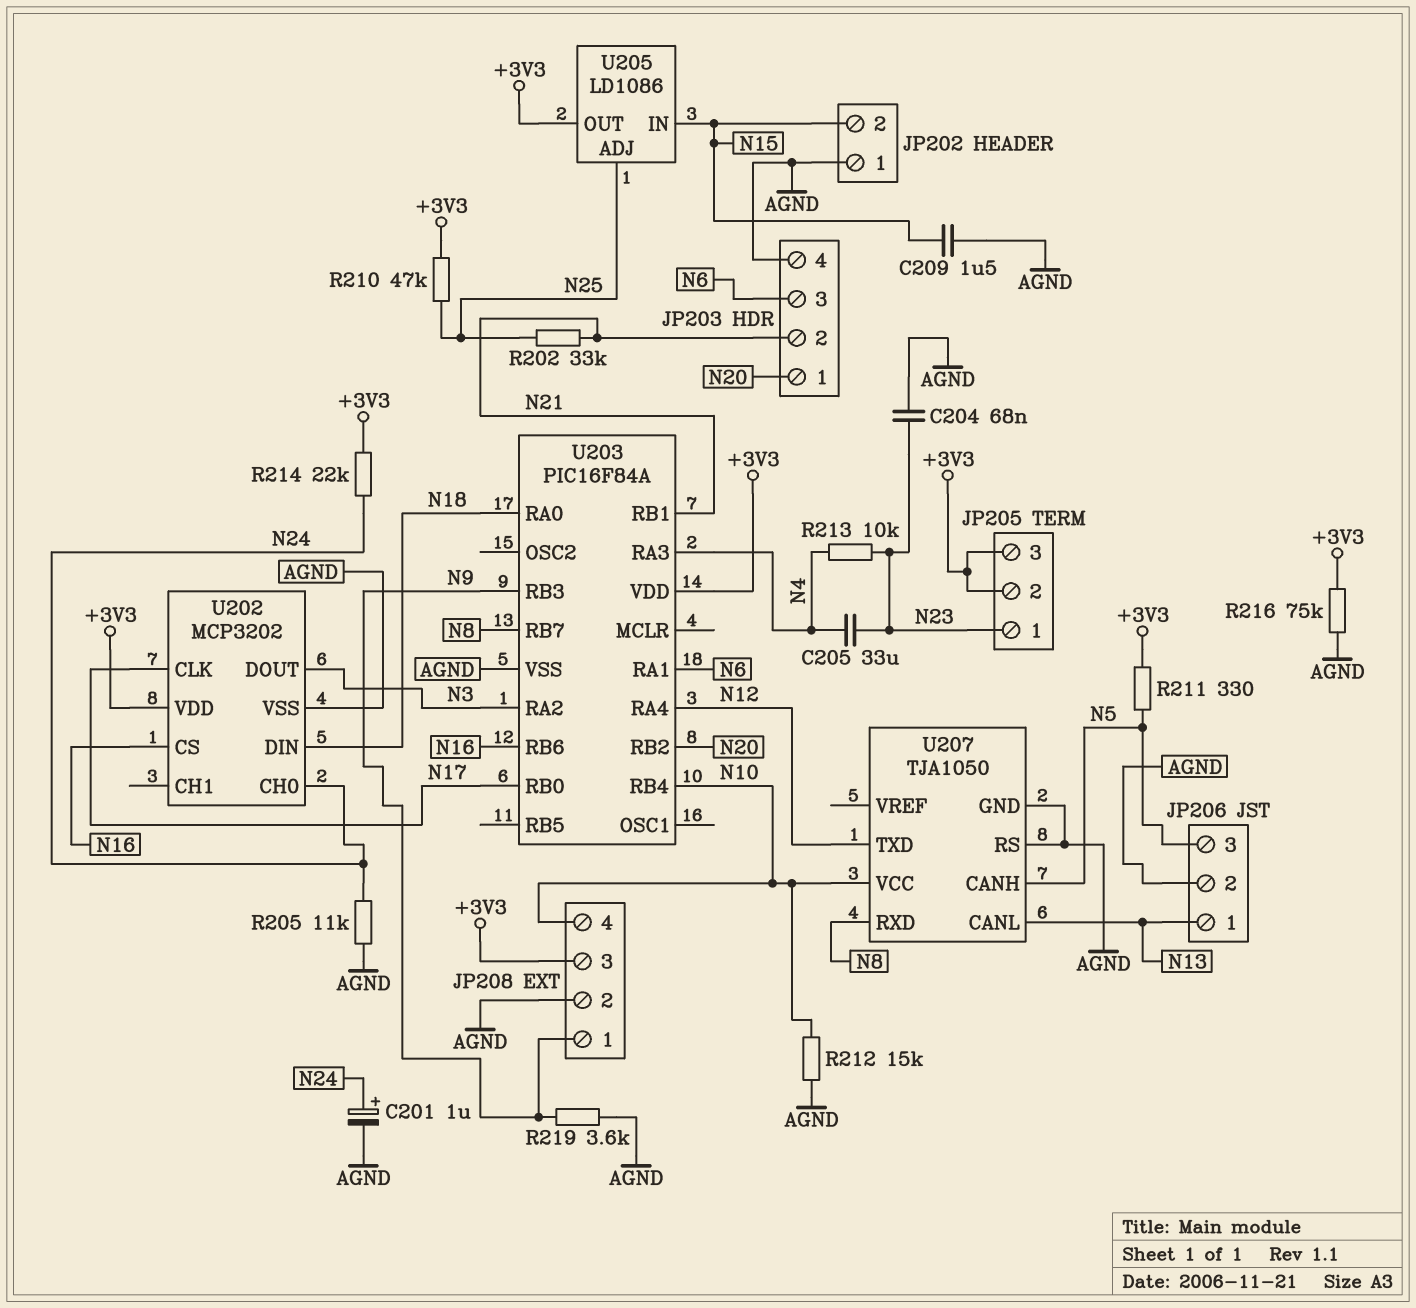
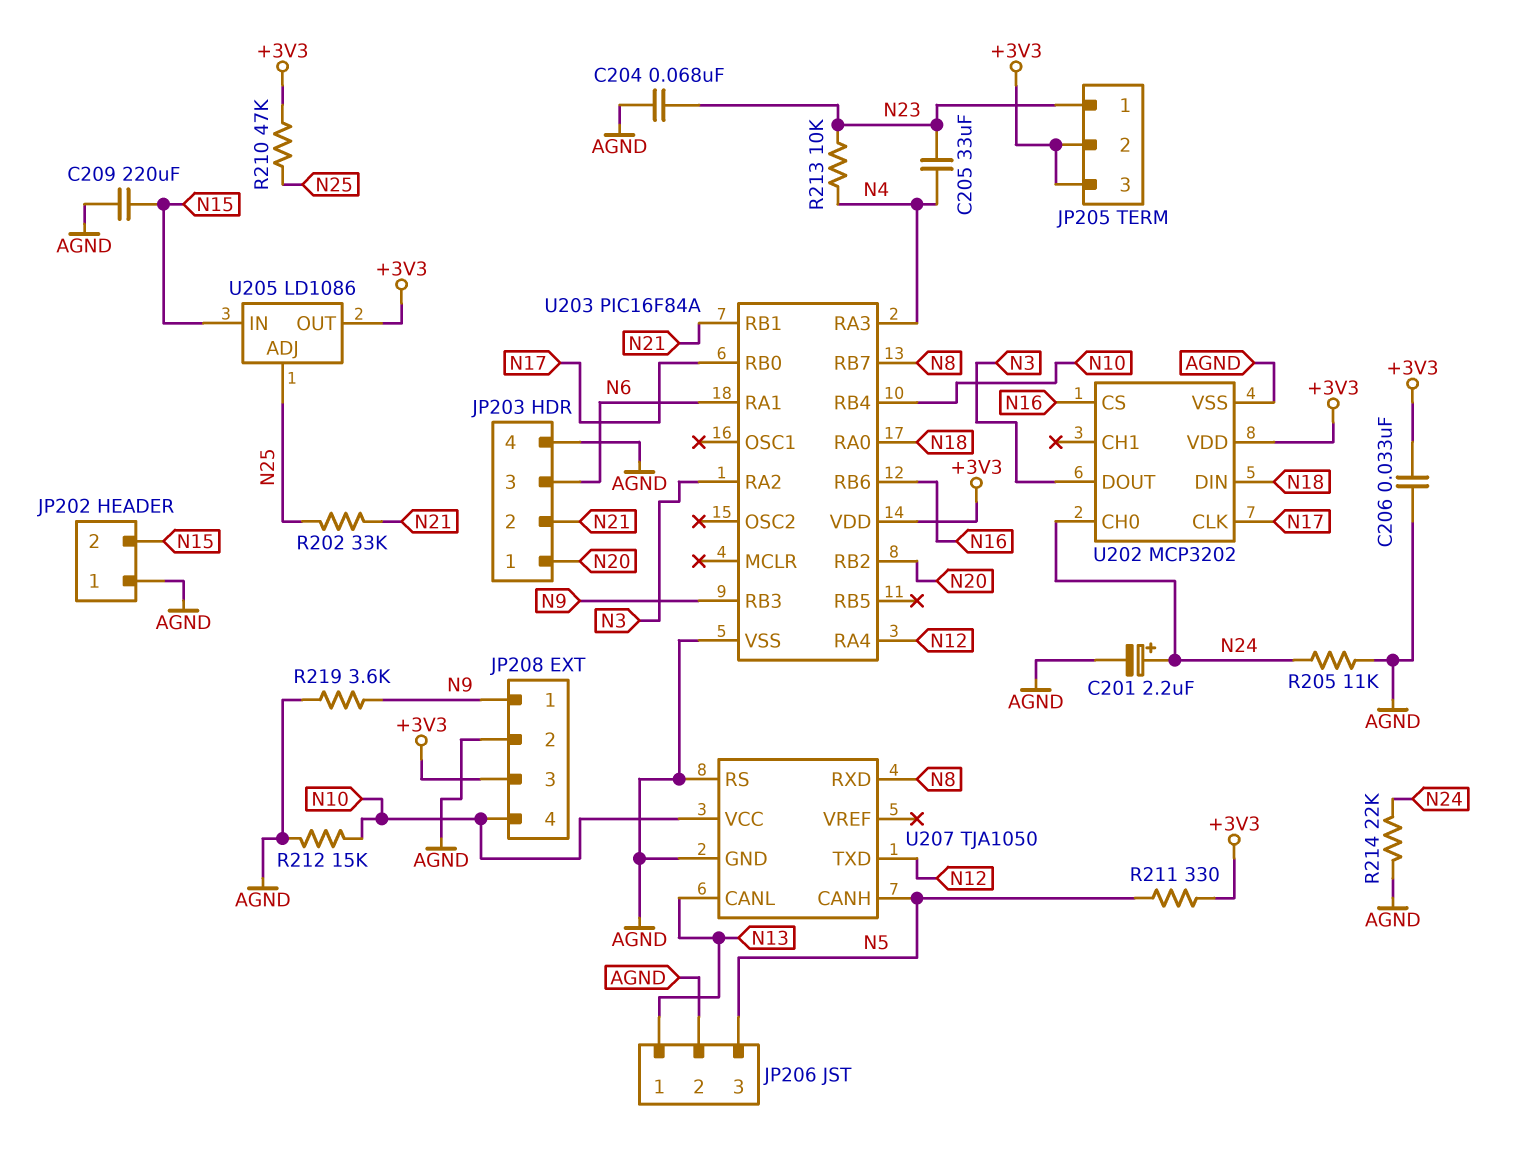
C201: 1uF (plus N24, minus AGND) -> 2.2uF (plus N24, minus AGND)
C206: none -> 33nF (+3V3, AGND)
C209: 1.5uF (AGND, N15) -> 220uF (AGND, N15)
R214: 22k (+3V3, N24) -> 22k (AGND, N24)
R216: 75k (+3V3, AGND) -> none

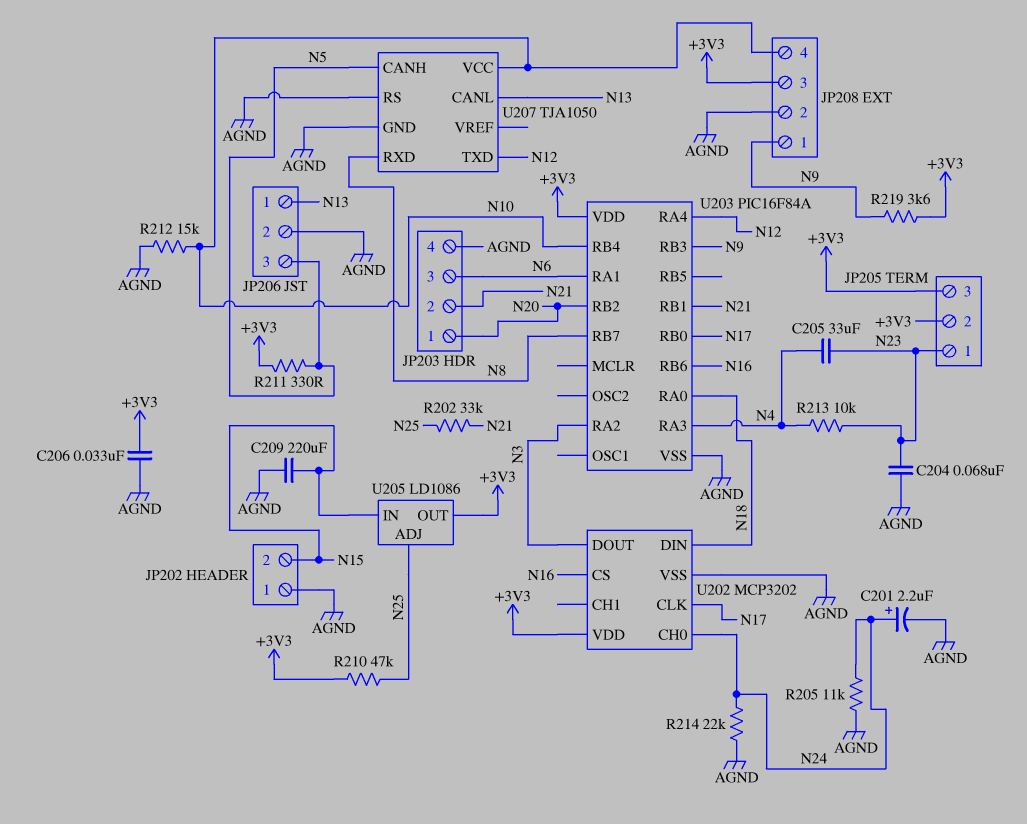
R219: 3.6k (AGND, N9) -> 3.6k (+3V3, N9)

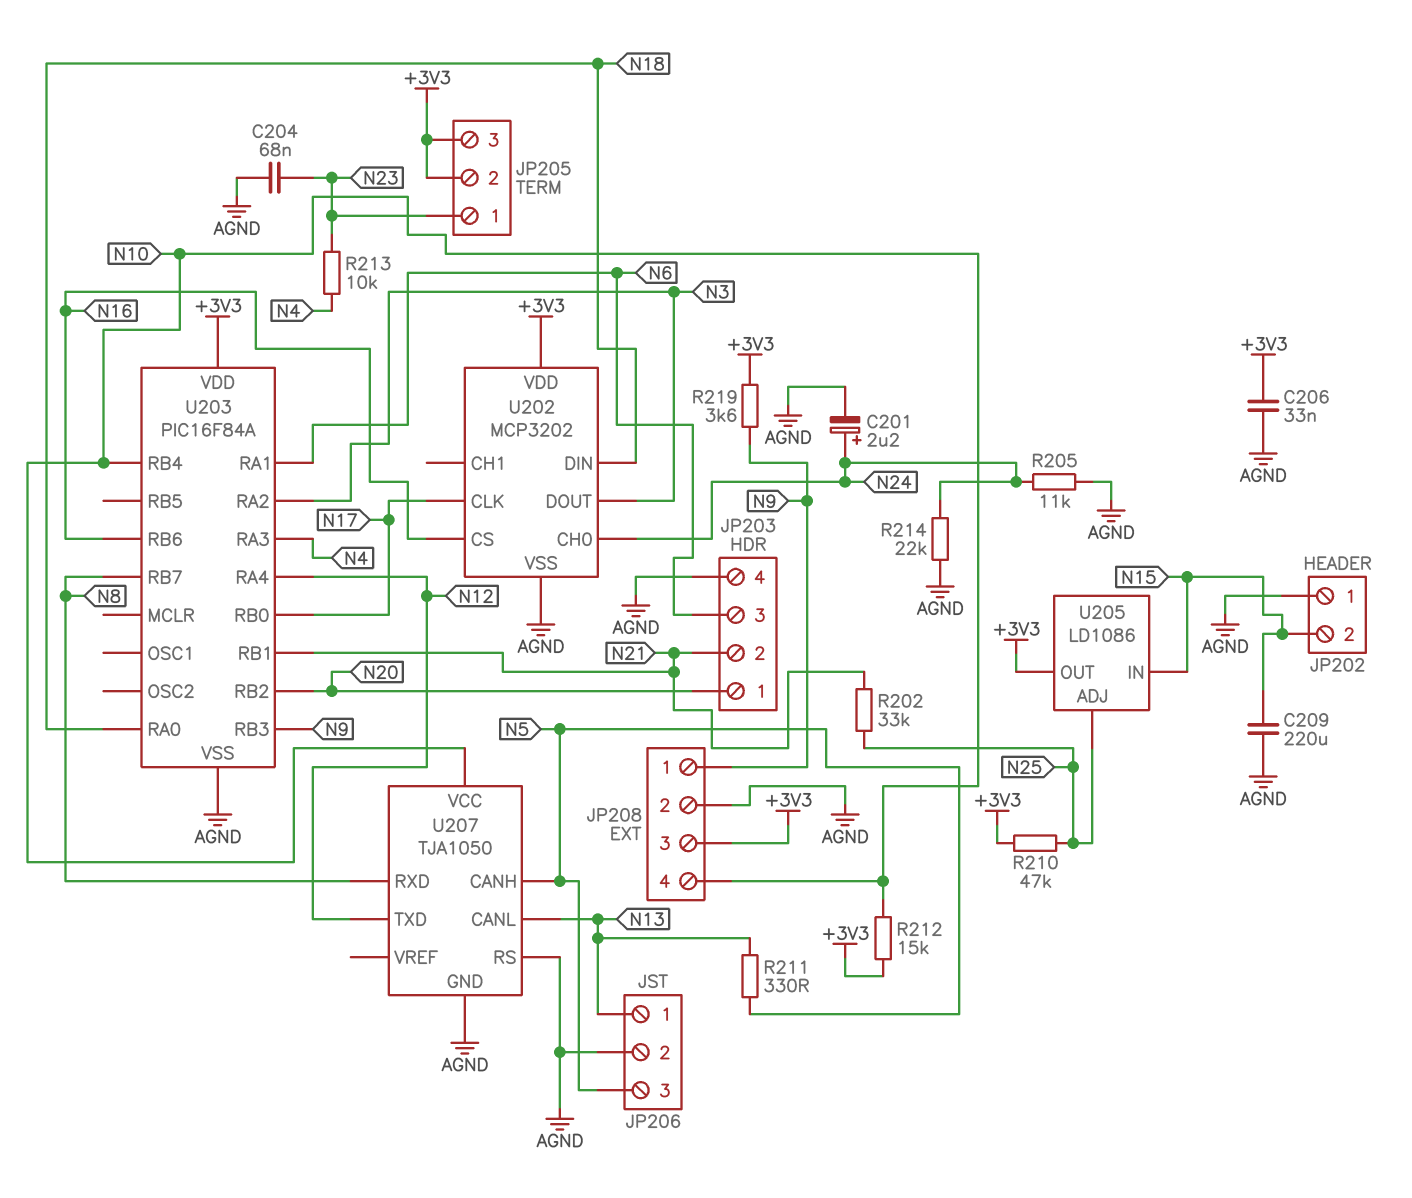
C205: 33uF (N4, N23) -> none
R211: 330 (+3V3, N5) -> 330 (N5, N13)
R212: 15k (AGND, N10) -> 15k (+3V3, N10)

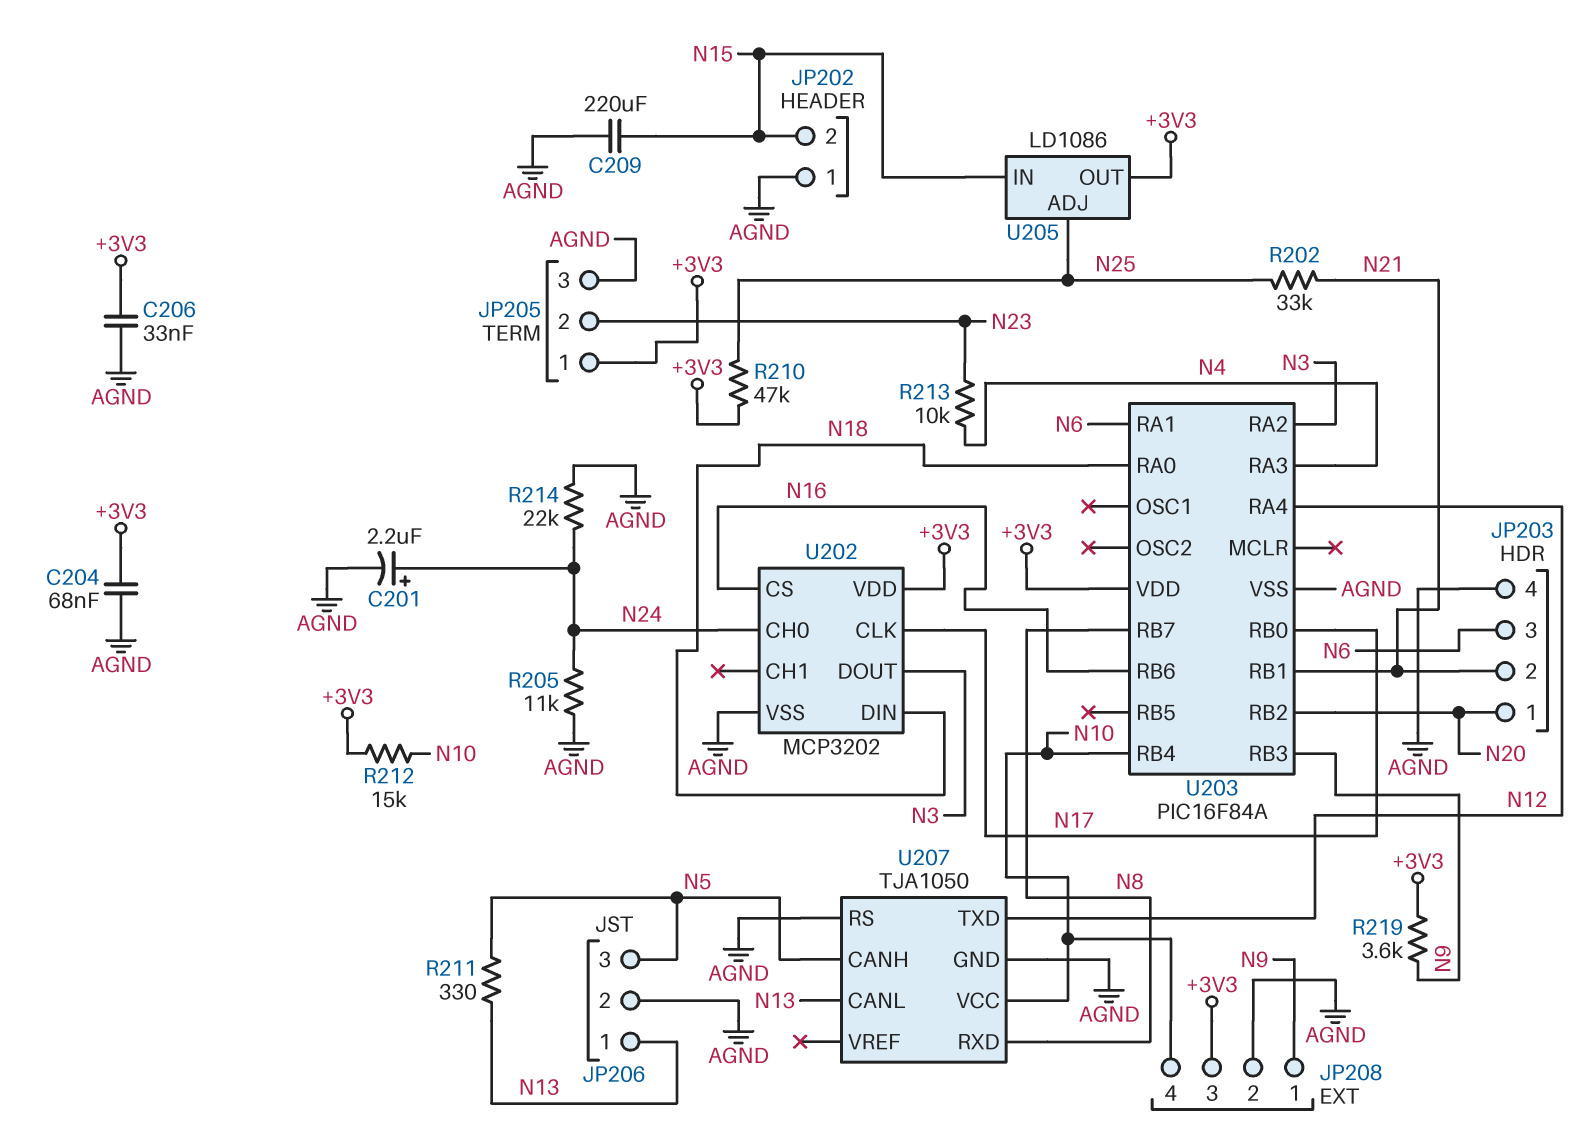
C204: 68nF (AGND, N23) -> 68nF (+3V3, AGND)
JP205 pin 1: N23 -> +3V3
JP205 pin 2: +3V3 -> N23
JP205 pin 3: +3V3 -> AGND

